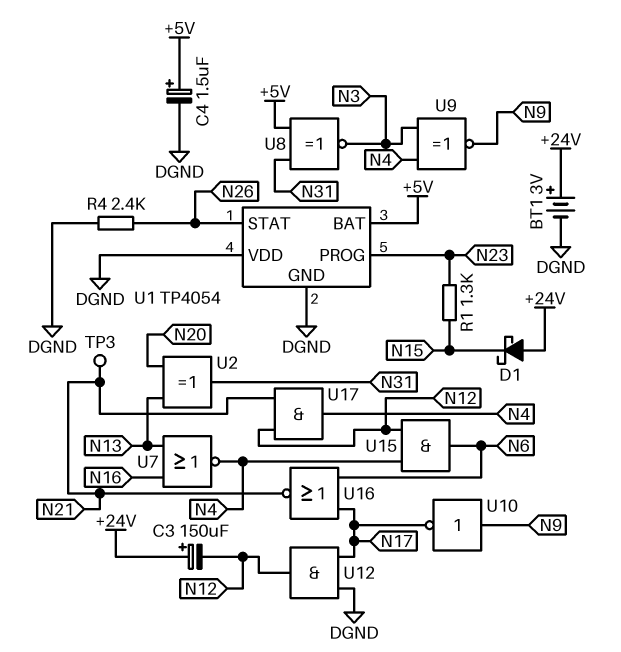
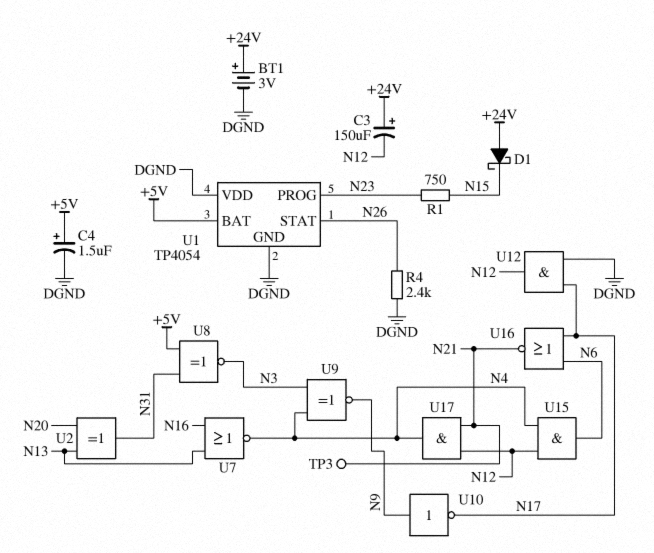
R1: 1.3k (N15, N23) -> 750 (N15, N23)

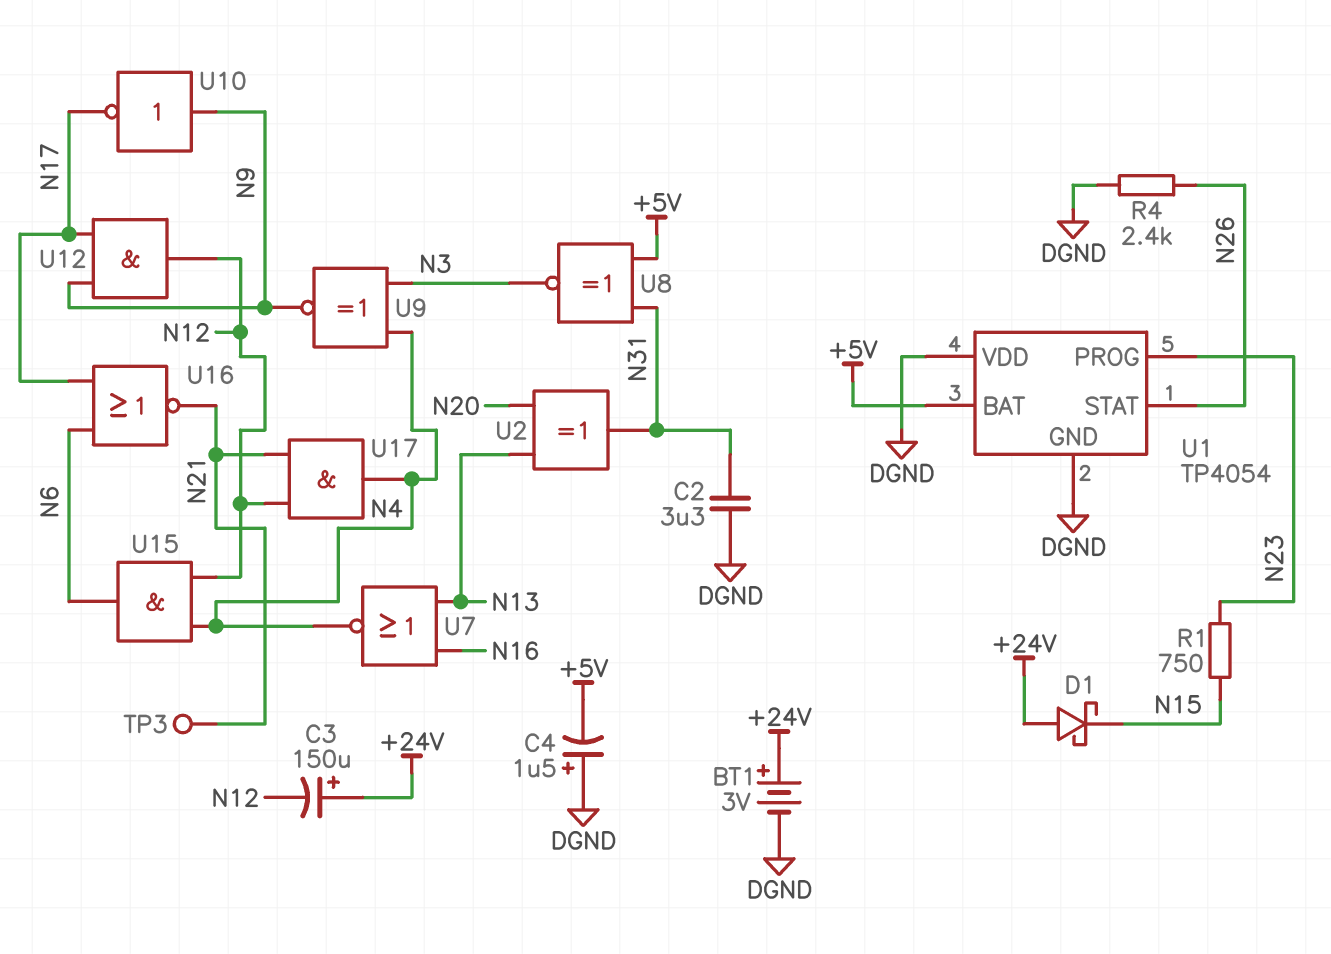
C2: none -> 3.3uF (DGND, N31)
C4: 1.5uF (plus +5V, minus DGND) -> 1.5uF (plus DGND, minus +5V)
U12: AND (in DGND, in N17, out N12) -> AND (in N9, in N17, out N12)

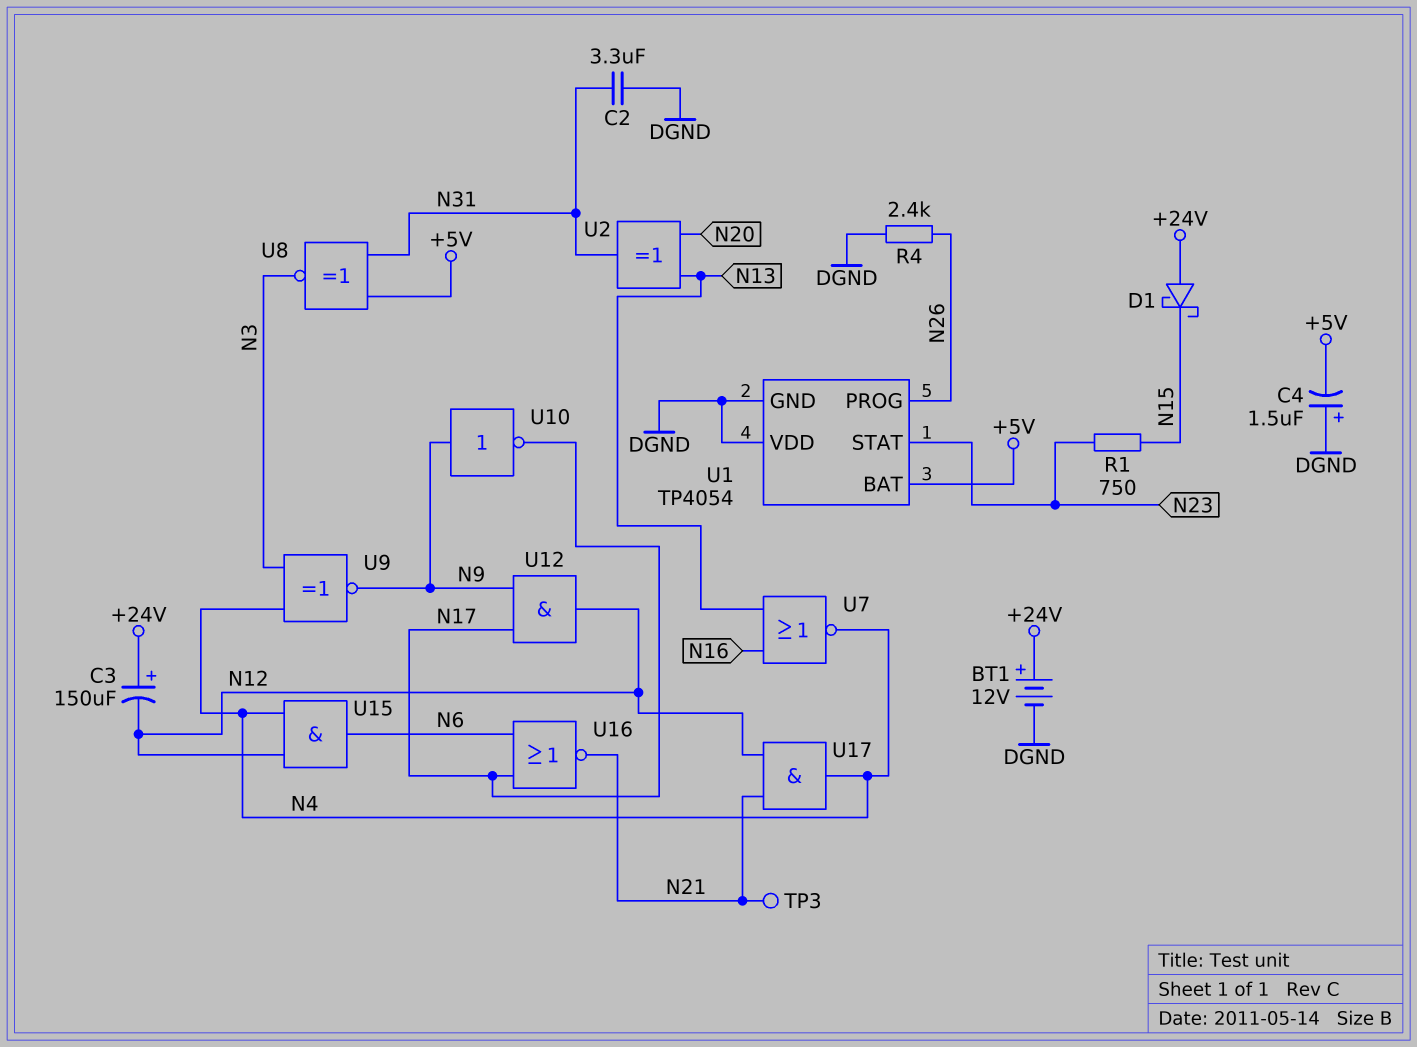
BT1: 3V (plus +24V, minus DGND) -> 12V (plus +24V, minus DGND)
U1 pin PROG: N23 -> N26
U1 pin STAT: N26 -> N23

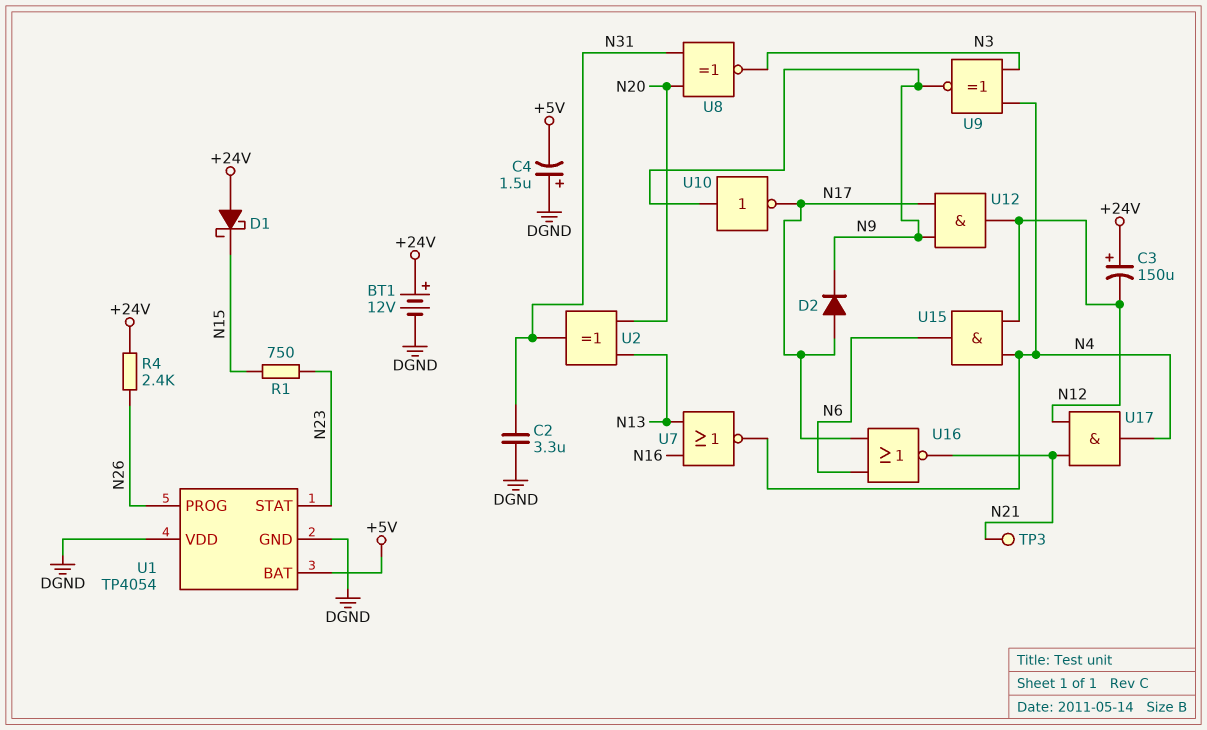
D2: none -> diode (A N17, K N9)
R4: 2.4k (DGND, N26) -> 2.4k (+24V, N26)
U8: XNOR (in +5V, in N31, out N3) -> XNOR (in N20, in N31, out N3)

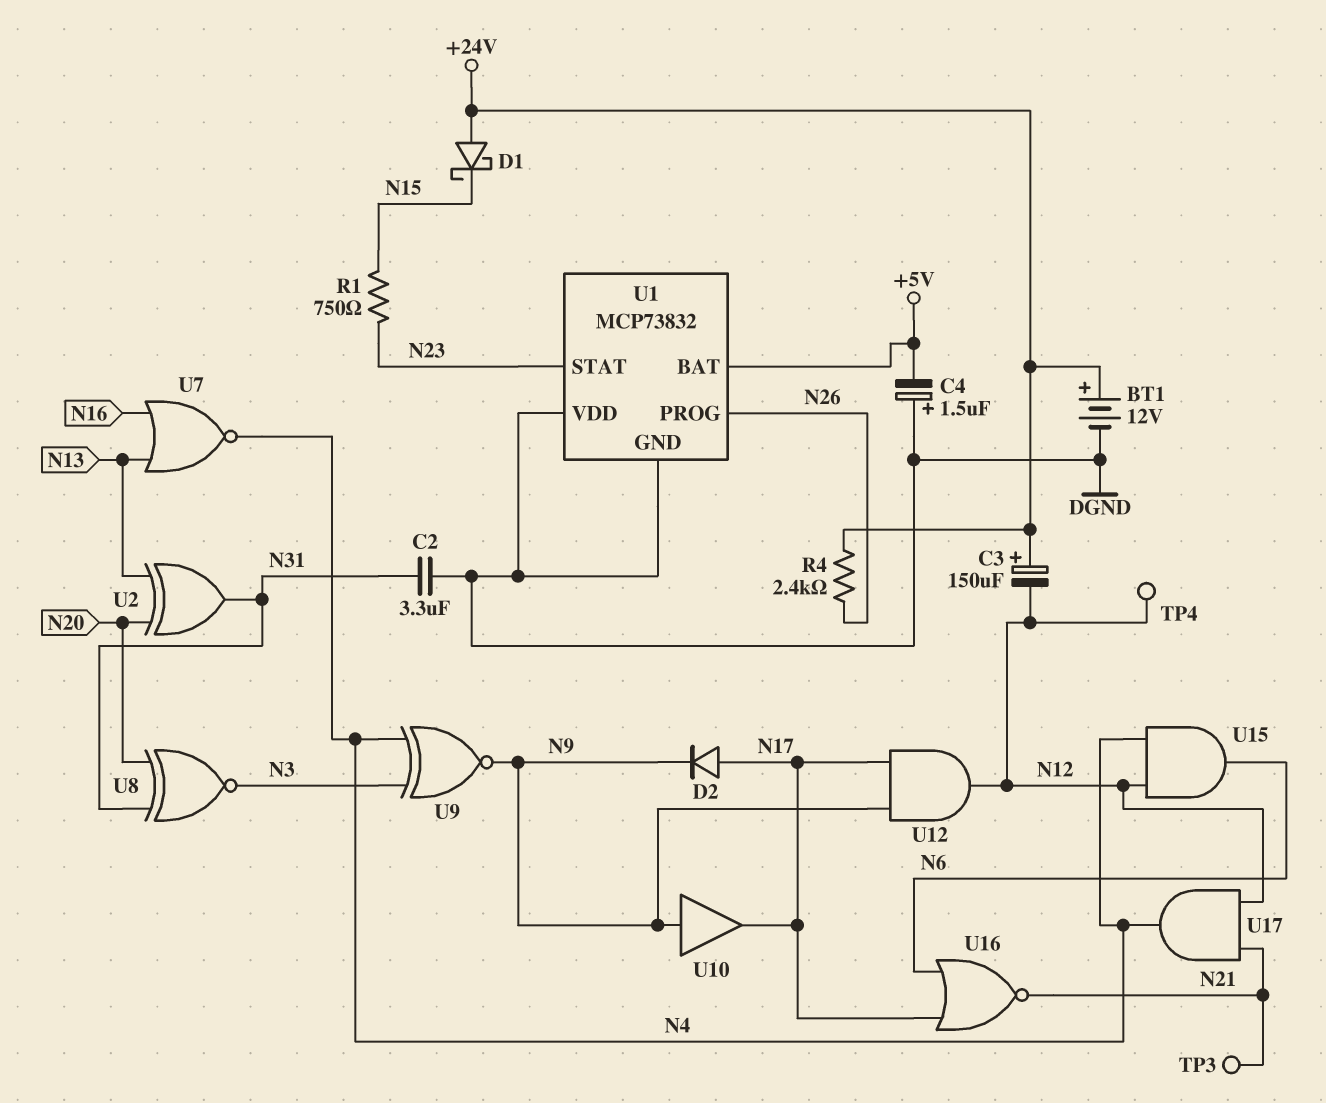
TP4: none -> test point (N12)
U1: TP4054 -> MCP73832
U10: NOT (in N9, out N17) -> buffer (in N9, out N17)

